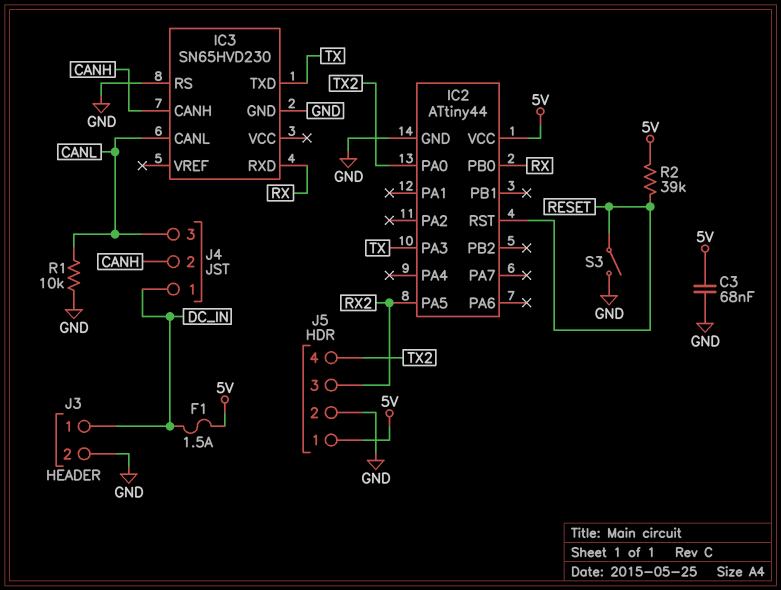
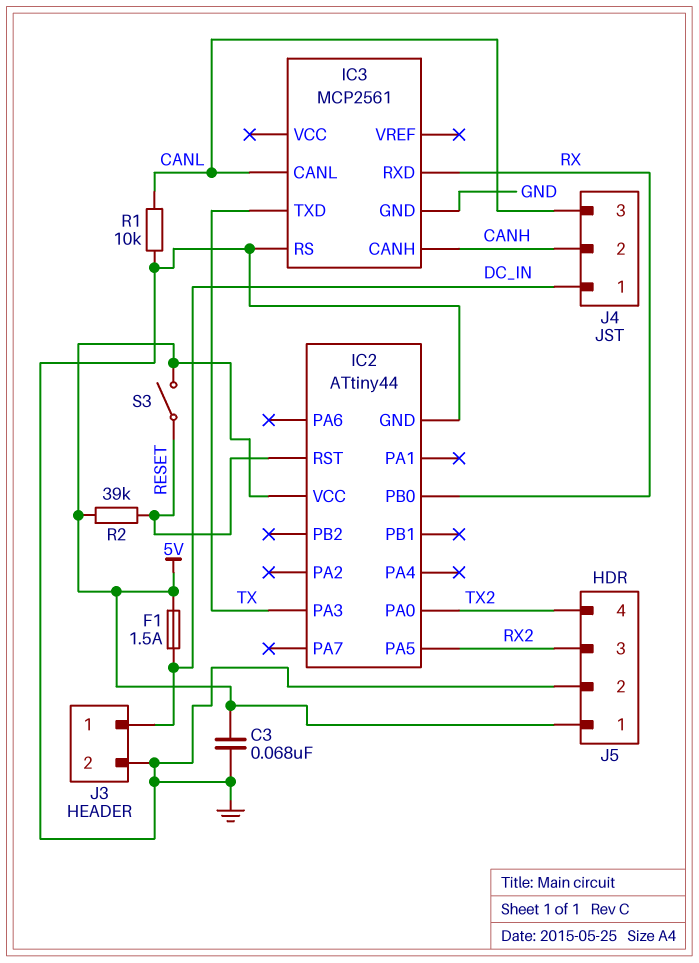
IC3: SN65HVD230 -> MCP2561
S3: switch (GND, RESET) -> switch (5V, RESET)

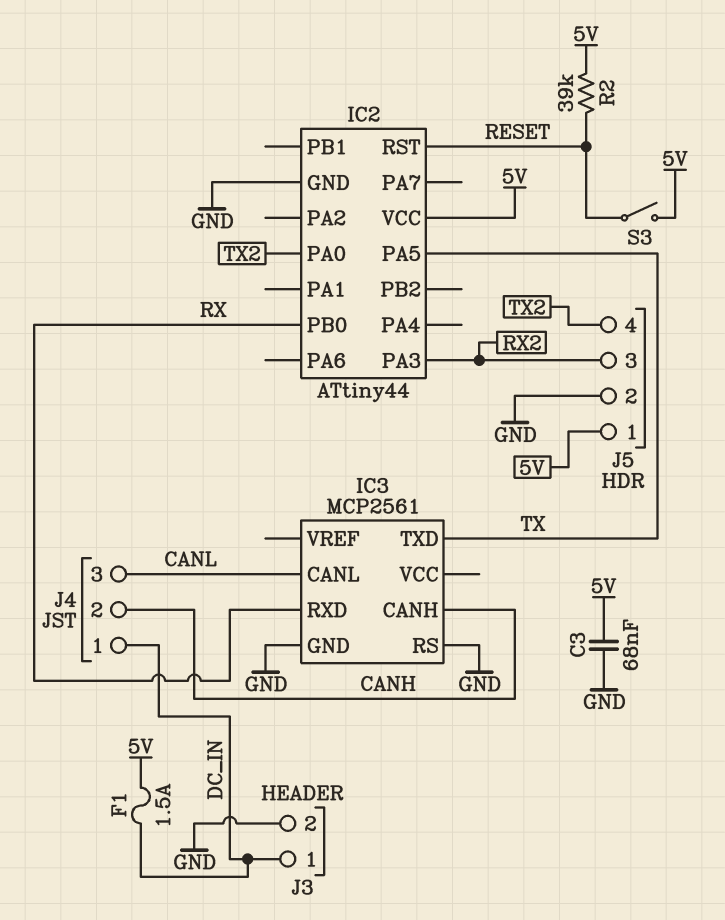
IC2 pin PA3: TX -> RX2
IC2 pin PA5: RX2 -> TX
R1: 10k (CANL, GND) -> none

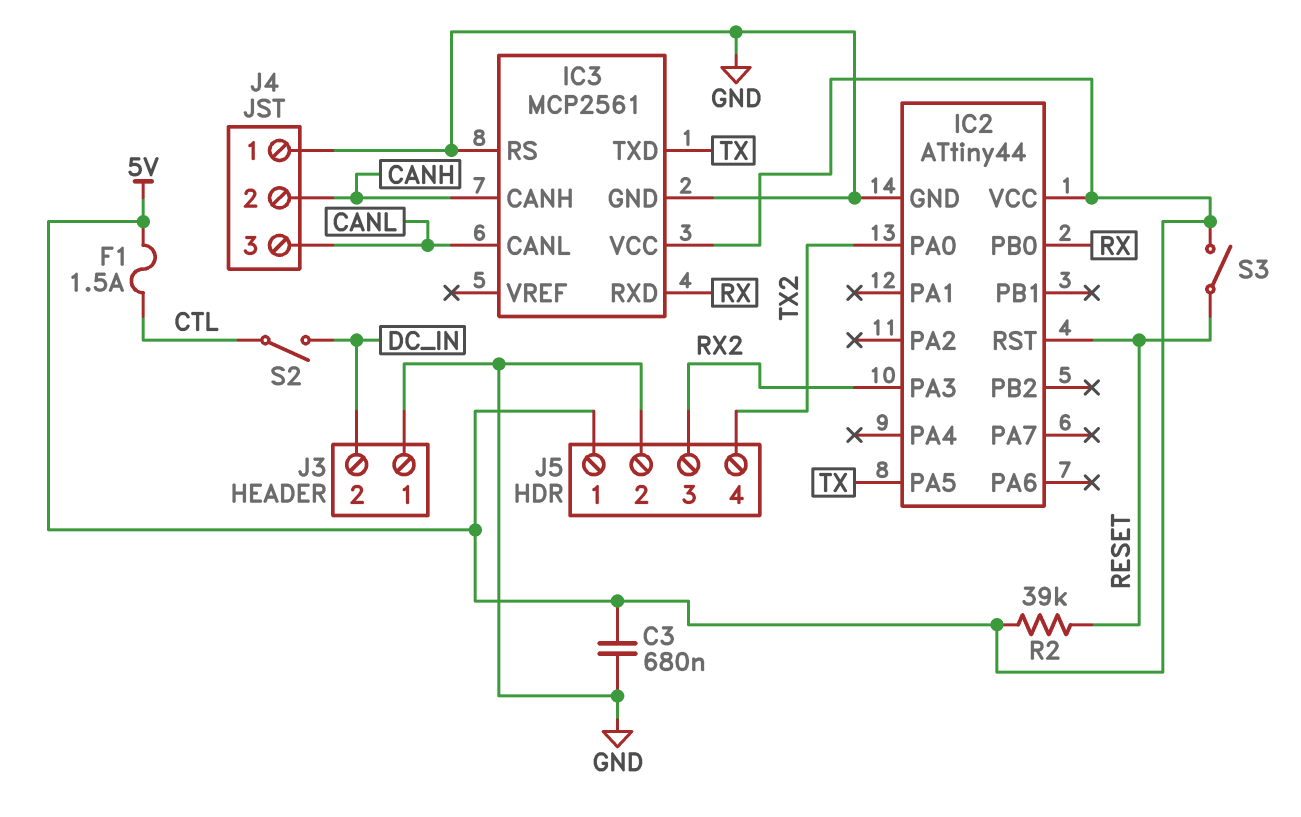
C3: 68nF (5V, GND) -> 680nF (5V, GND)
F1: 1.5A (5V, DC_IN) -> 1.5A (5V, CTL)
IC3 pin VCC: none -> 5V
J3 pin 1: DC_IN -> GND
J3 pin 2: GND -> DC_IN
J4 pin 1: DC_IN -> GND
S2: none -> switch (CTL, DC_IN)

